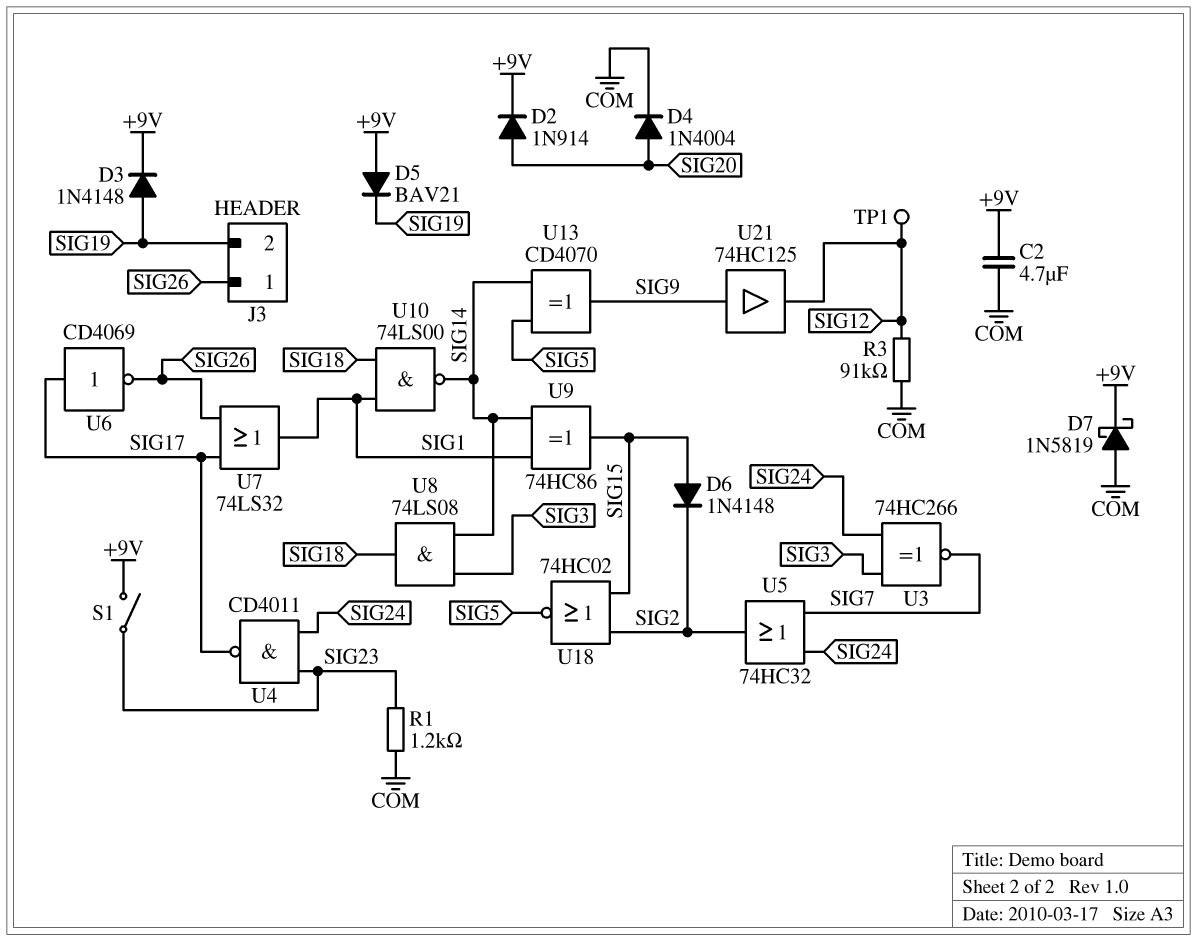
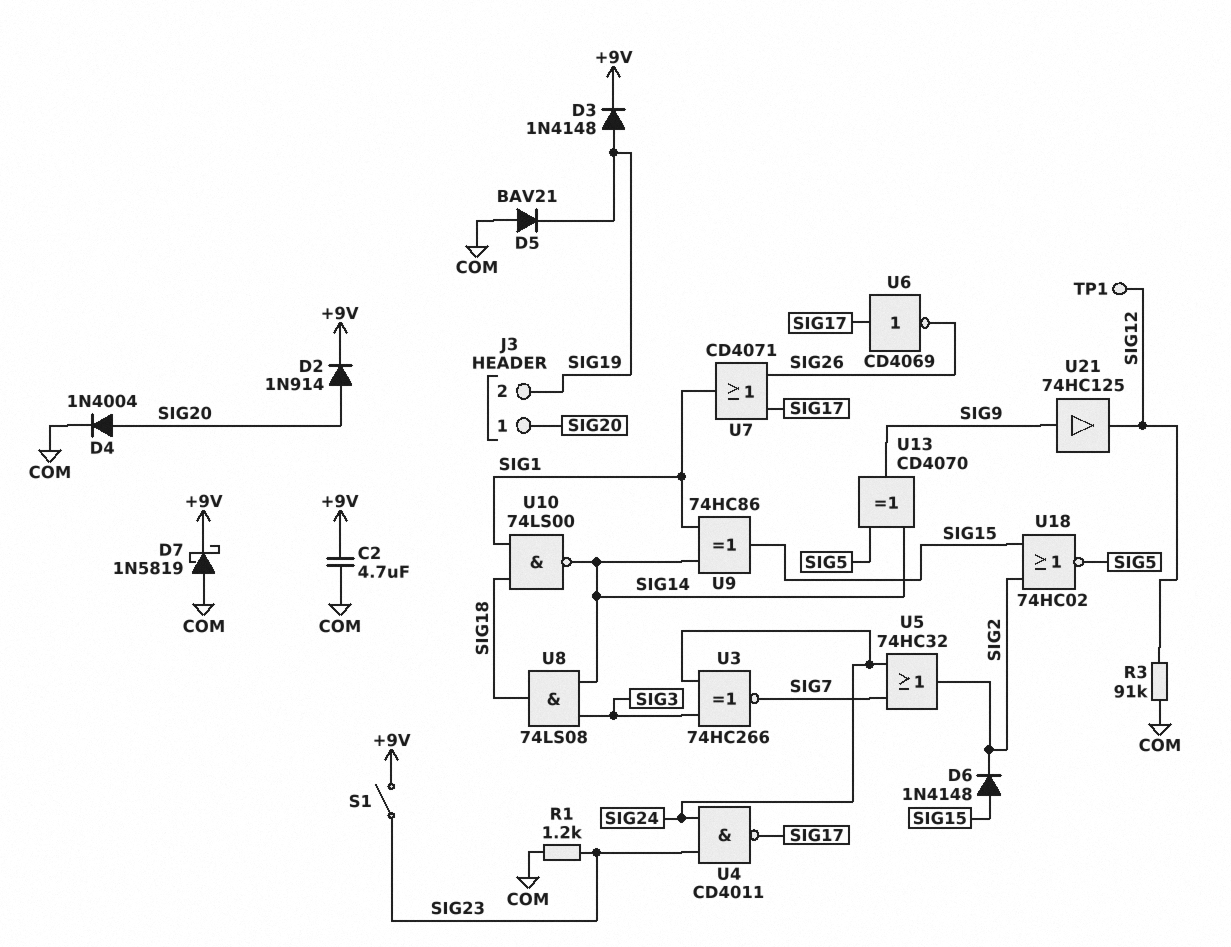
D5: diode BAV21 (A +9V, K SIG19) -> diode BAV21 (A COM, K SIG19)
J3 pin 1: SIG26 -> SIG20
U7: OR 74LS32 (in SIG17, in SIG26, out SIG1) -> OR CD4071 (in SIG17, in SIG26, out SIG1)

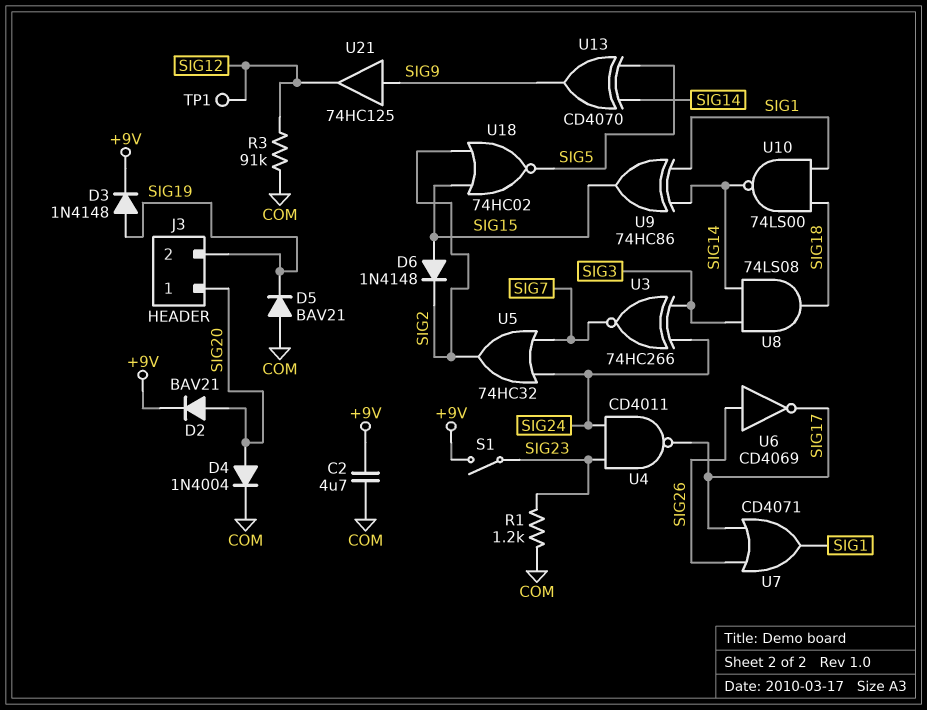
D2: diode 1N914 (A SIG20, K +9V) -> diode BAV21 (A SIG20, K +9V)
D7: schottky 1N5819 (A COM, K +9V) -> none
U6: NOT CD4069 (in SIG17, out SIG26) -> NOT CD4069 (in SIG26, out SIG17)

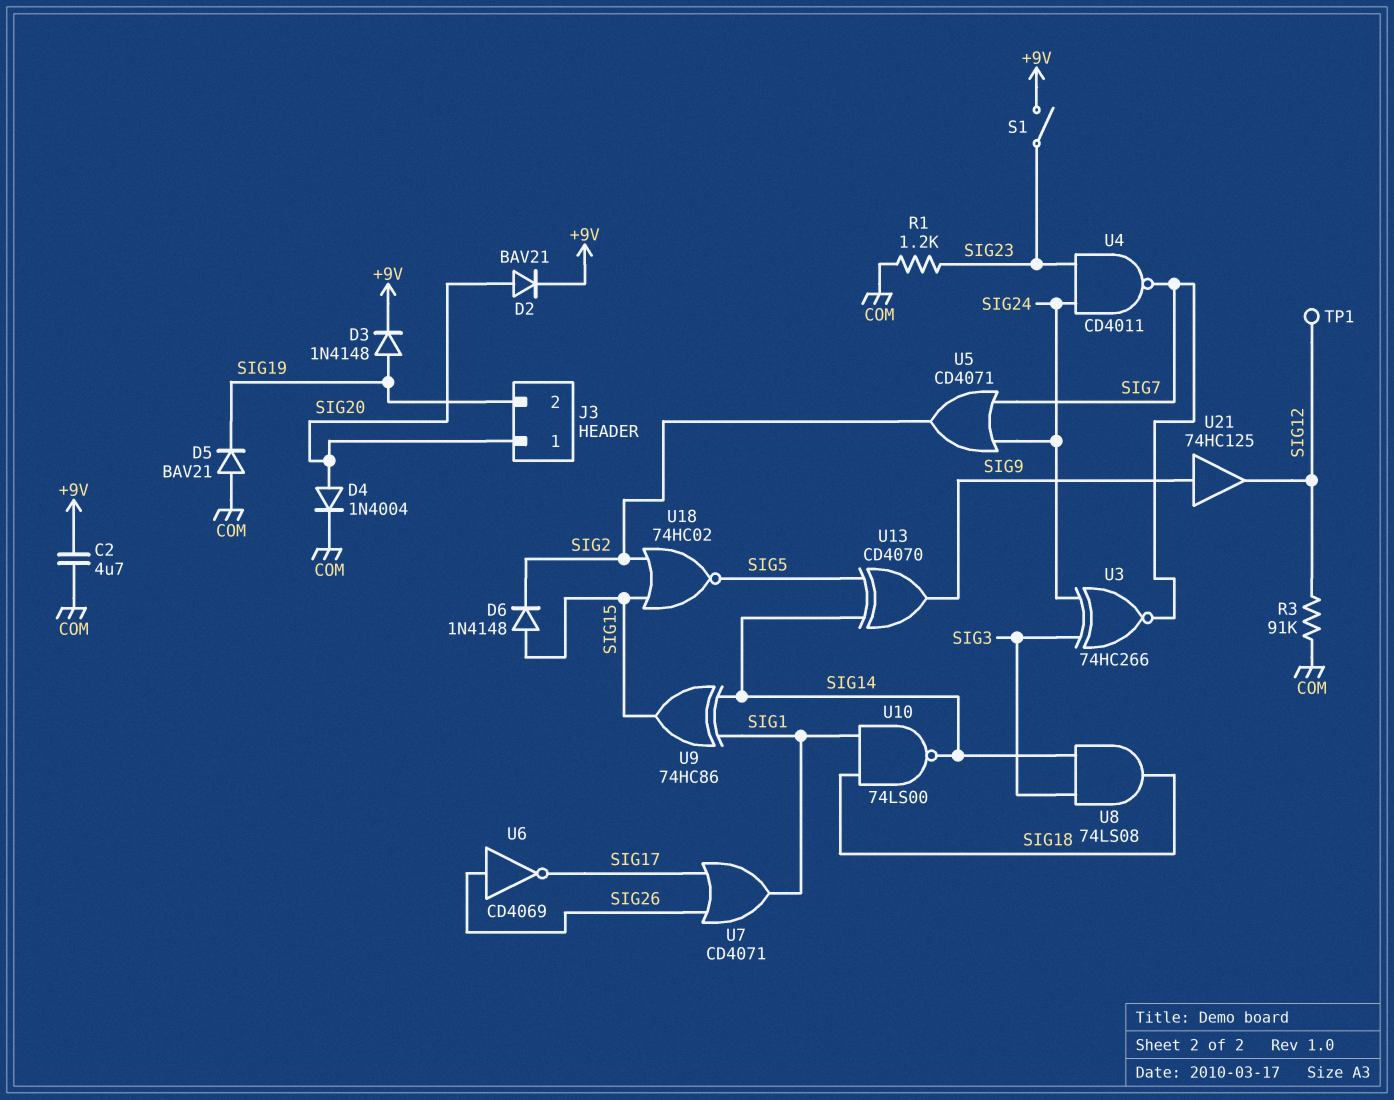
U4: NAND CD4011 (in SIG23, in SIG24, out SIG17) -> NAND CD4011 (in SIG23, in SIG24, out SIG7)
U5: OR 74HC32 (in SIG7, in SIG24, out SIG2) -> OR CD4071 (in SIG7, in SIG24, out SIG2)

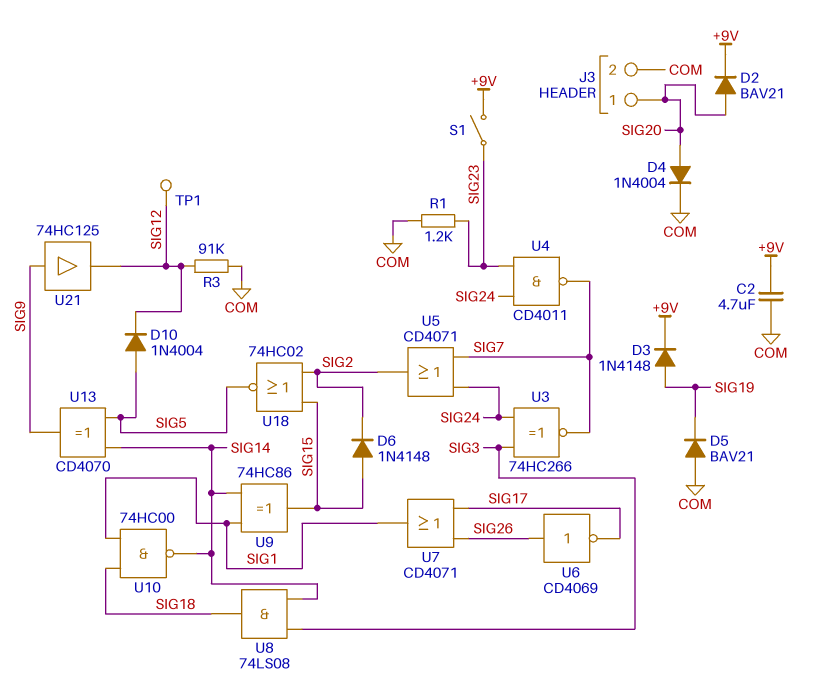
D10: none -> diode 1N4004 (A SIG5, K SIG12)
J3 pin 2: SIG19 -> COM
U10: NAND 74LS00 (in SIG1, in SIG18, out SIG14) -> NAND 74HC00 (in SIG1, in SIG18, out SIG14)

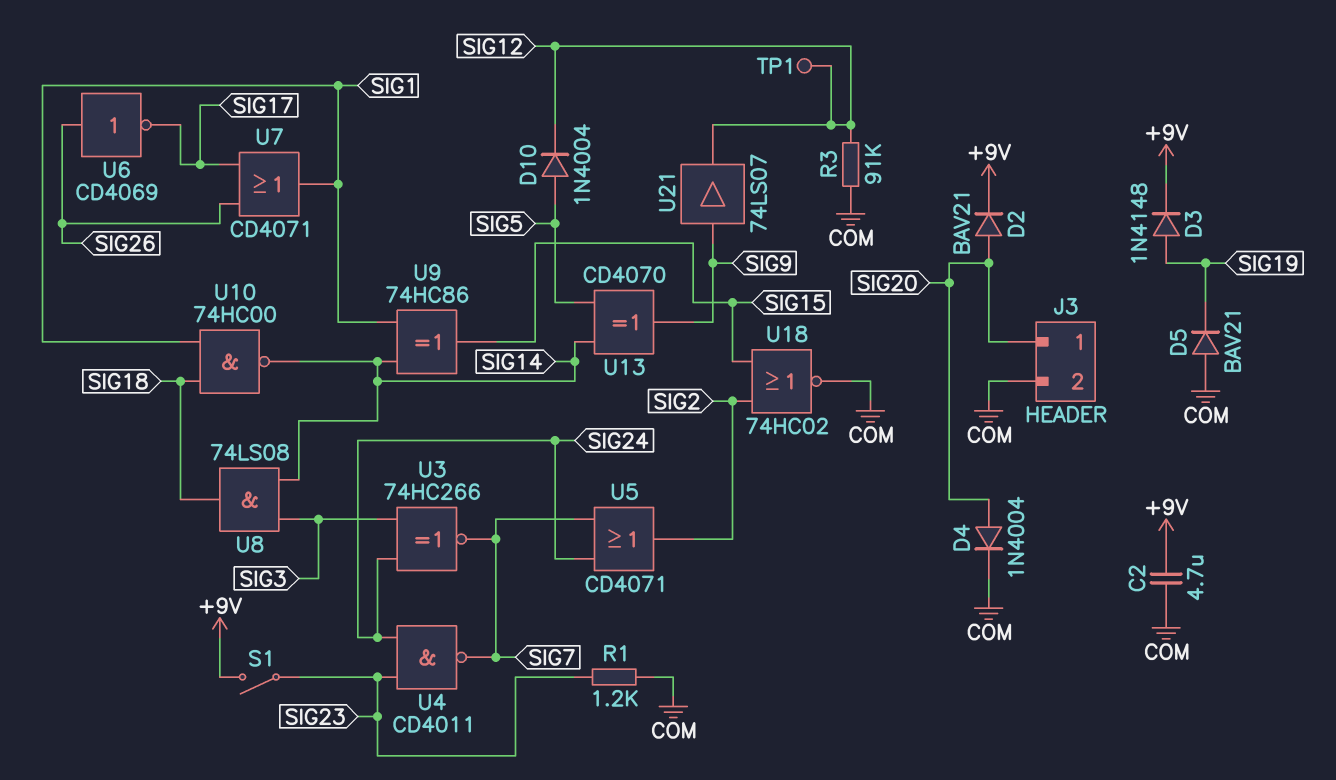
D6: diode 1N4148 (A SIG15, K SIG2) -> none
U18: NOR 74HC02 (in SIG2, in SIG15, out SIG5) -> NOR 74HC02 (in SIG2, in SIG15, out COM)
U21: buffer 74HC125 (in SIG9, out SIG12) -> buffer 74LS07 (in SIG9, out SIG12)

